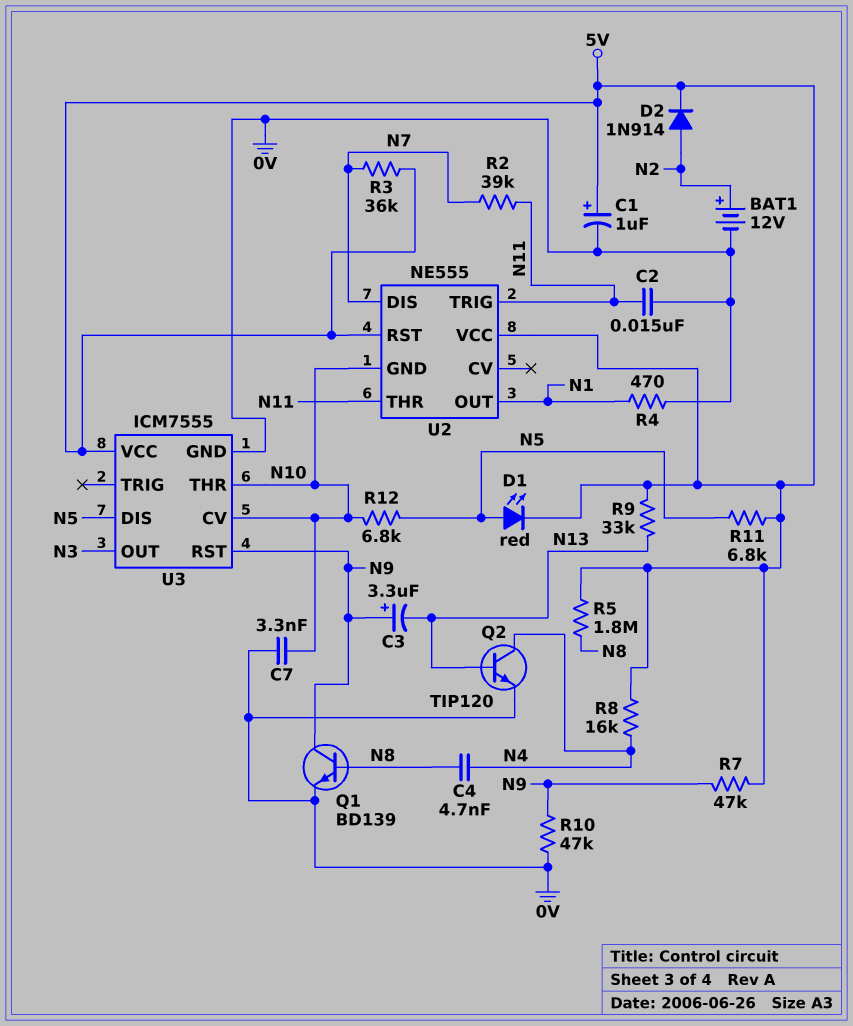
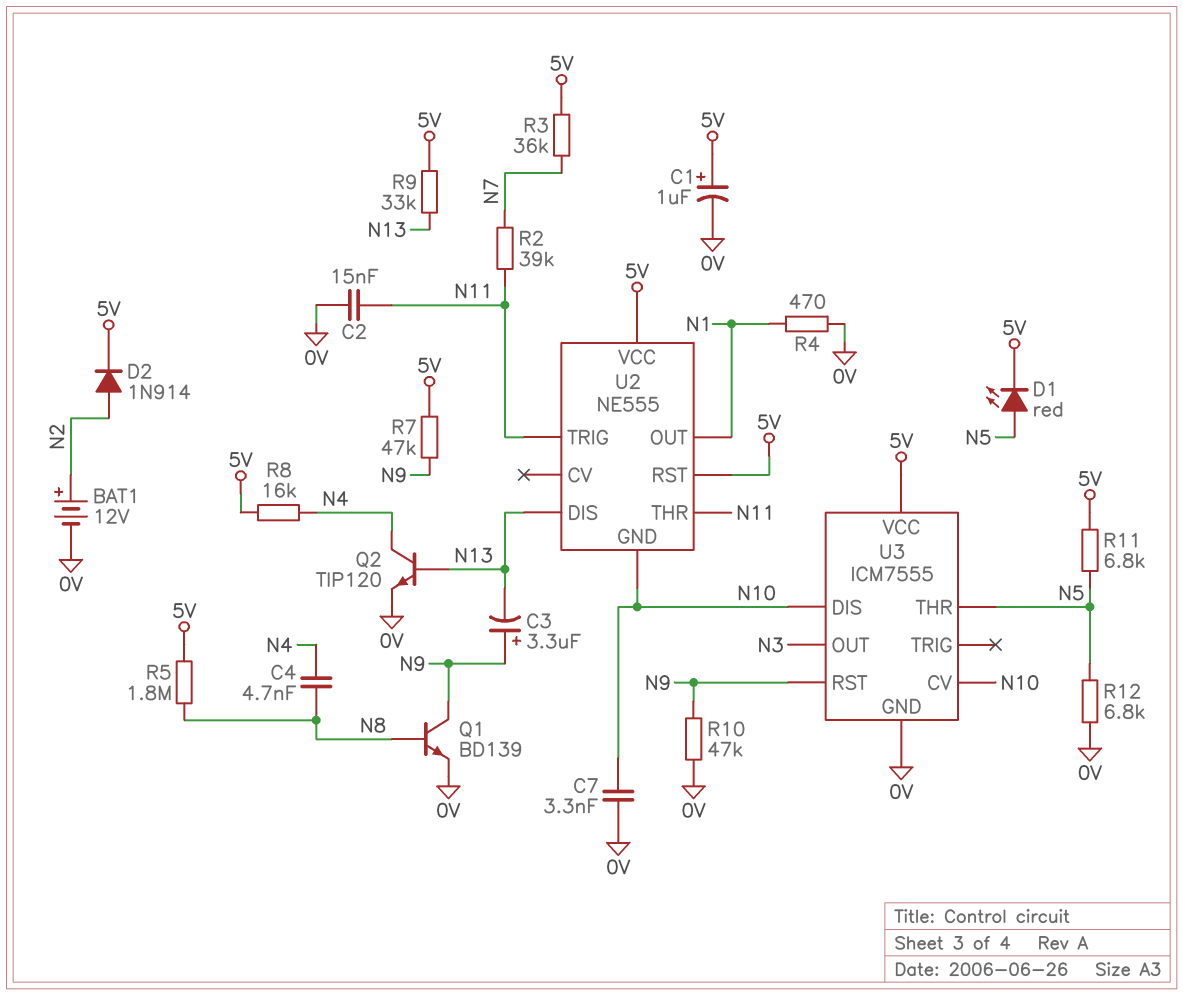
R12: 6.8k (N5, N10) -> 6.8k (0V, N5)
U2 pin DIS: N7 -> N13
U3 pin DIS: N5 -> N10
U3 pin THR: N10 -> N5

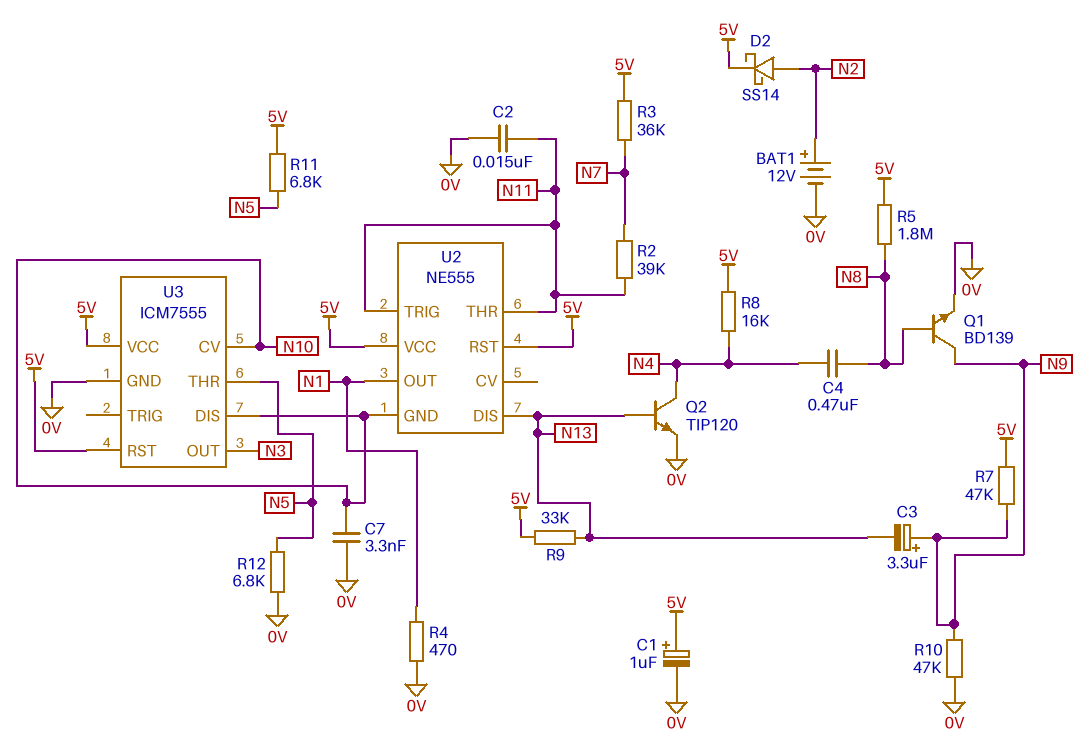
C4: 4.7nF (N4, N8) -> 470nF (N4, N8)
D1: LED red (A N5, K 5V) -> none
D2: diode 1N914 (A N2, K 5V) -> schottky SS14 (A N2, K 5V)
U3 pin RST: N9 -> 5V

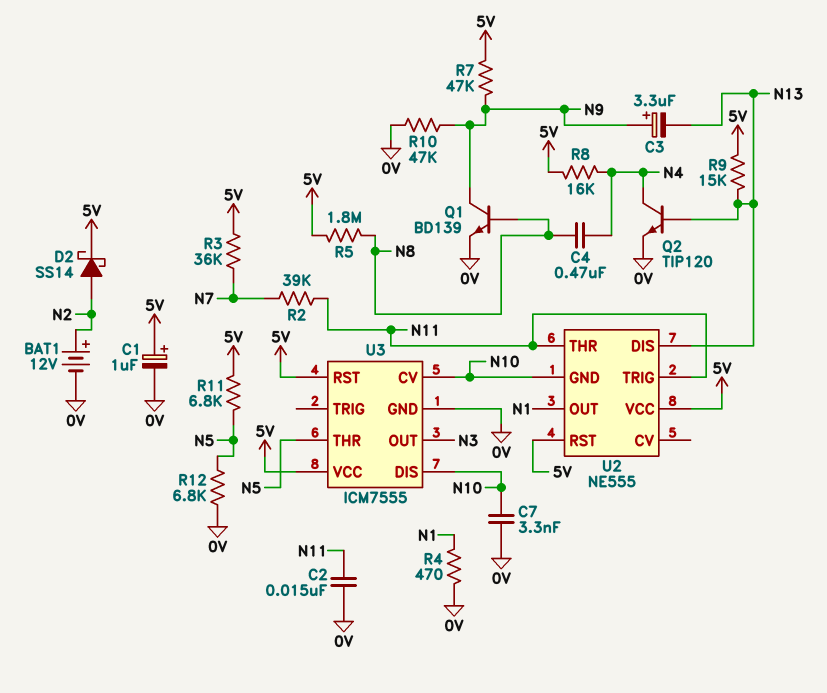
R9: 33k (5V, N13) -> 15k (5V, N13)

